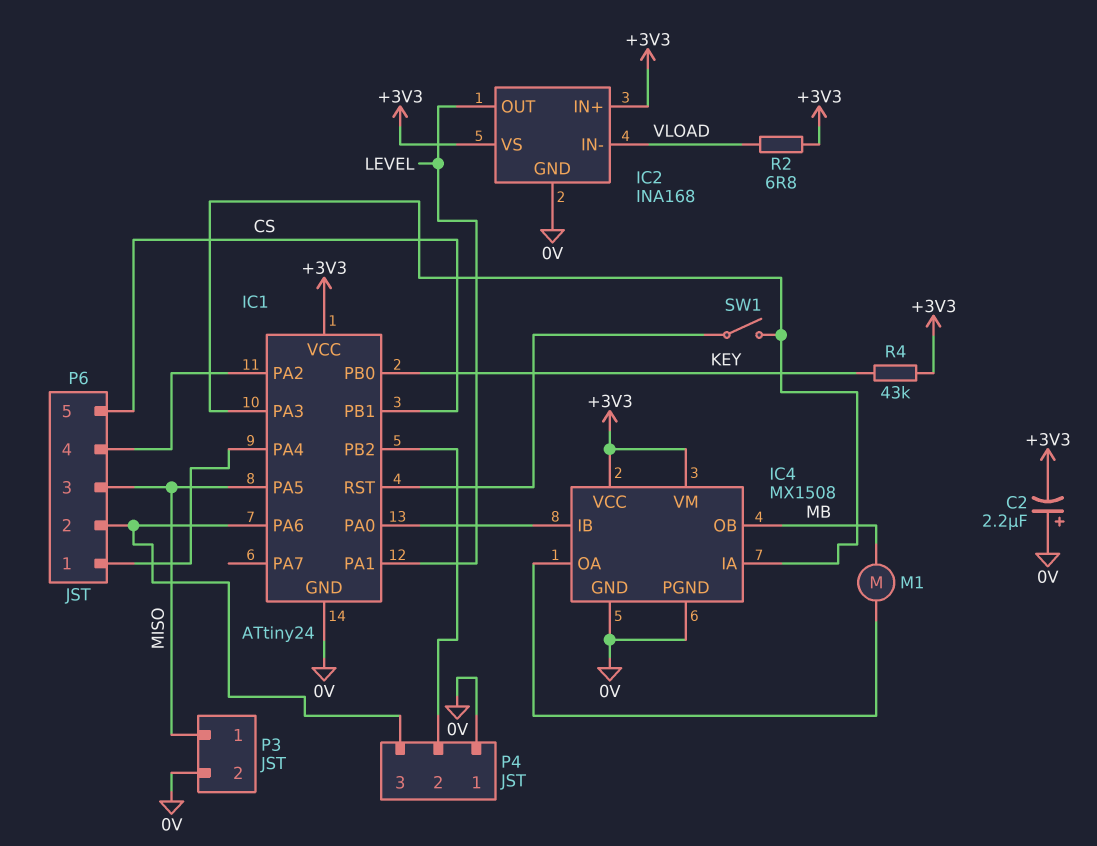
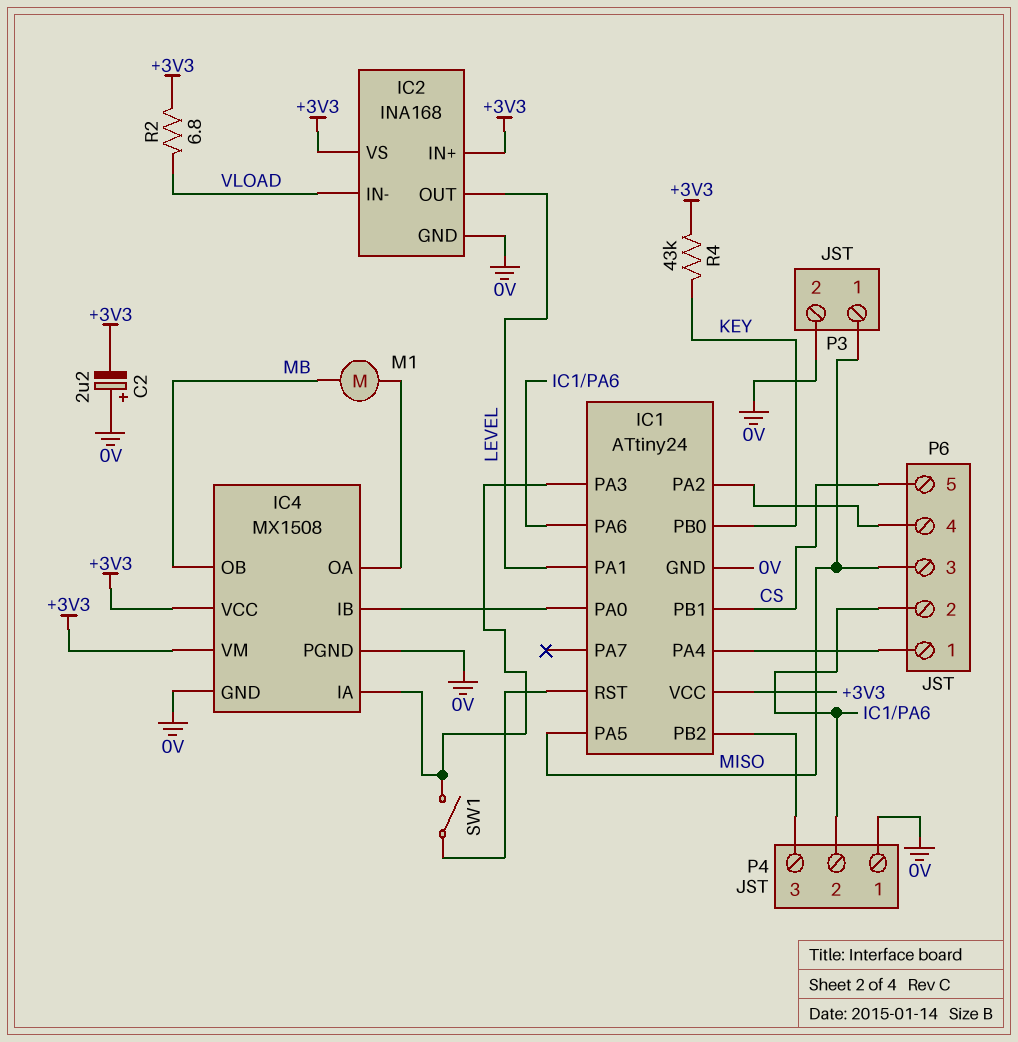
P4 pin 2: IC1/PB2 -> IC1/PA6
P4 pin 3: IC1/PA6 -> IC1/PB2

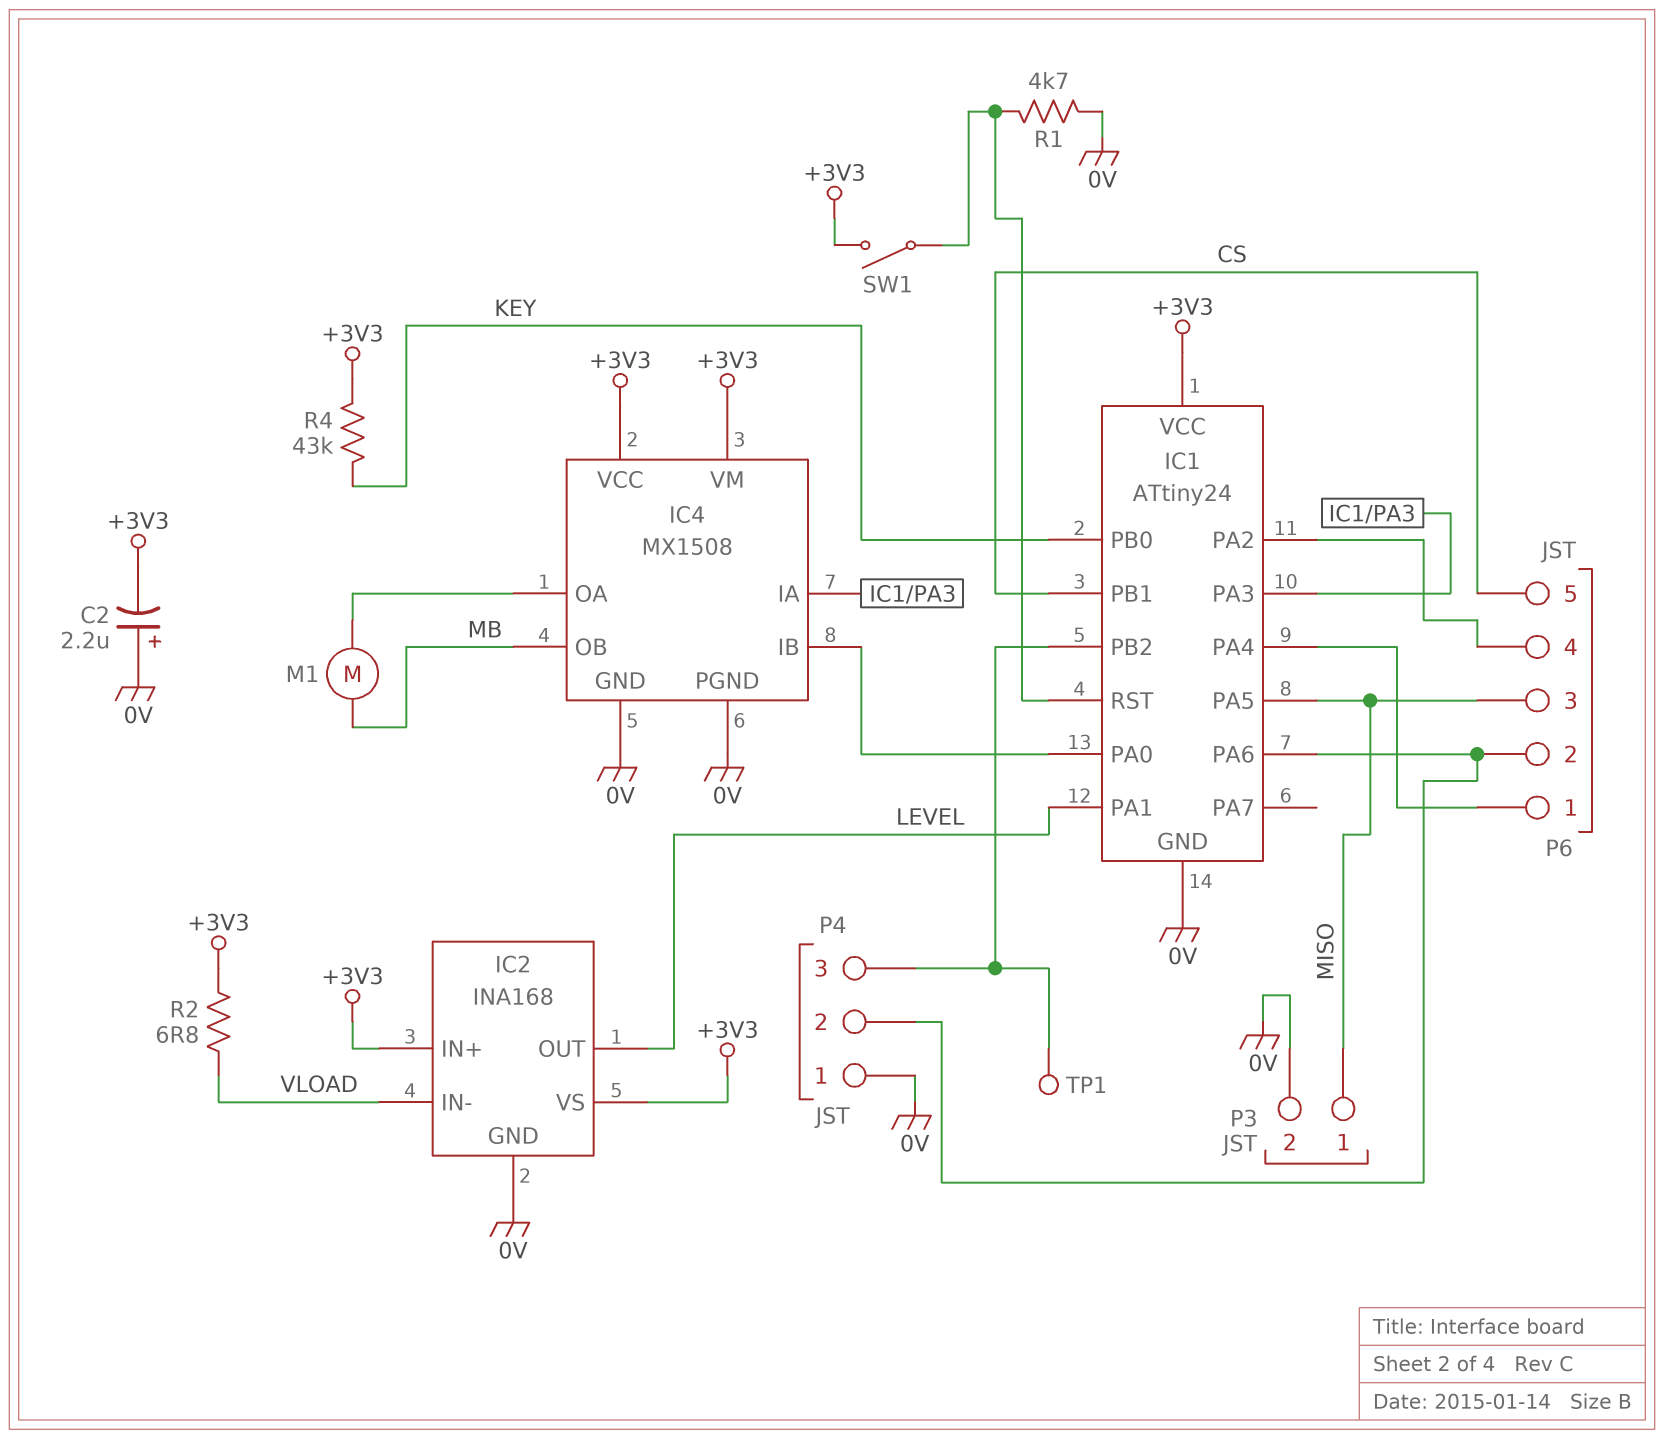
R1: none -> 4.7k (0V, IC1/RST)
SW1: switch (IC1/PA3, IC1/RST) -> switch (+3V3, IC1/RST)
TP1: none -> test point (IC1/PB2)

